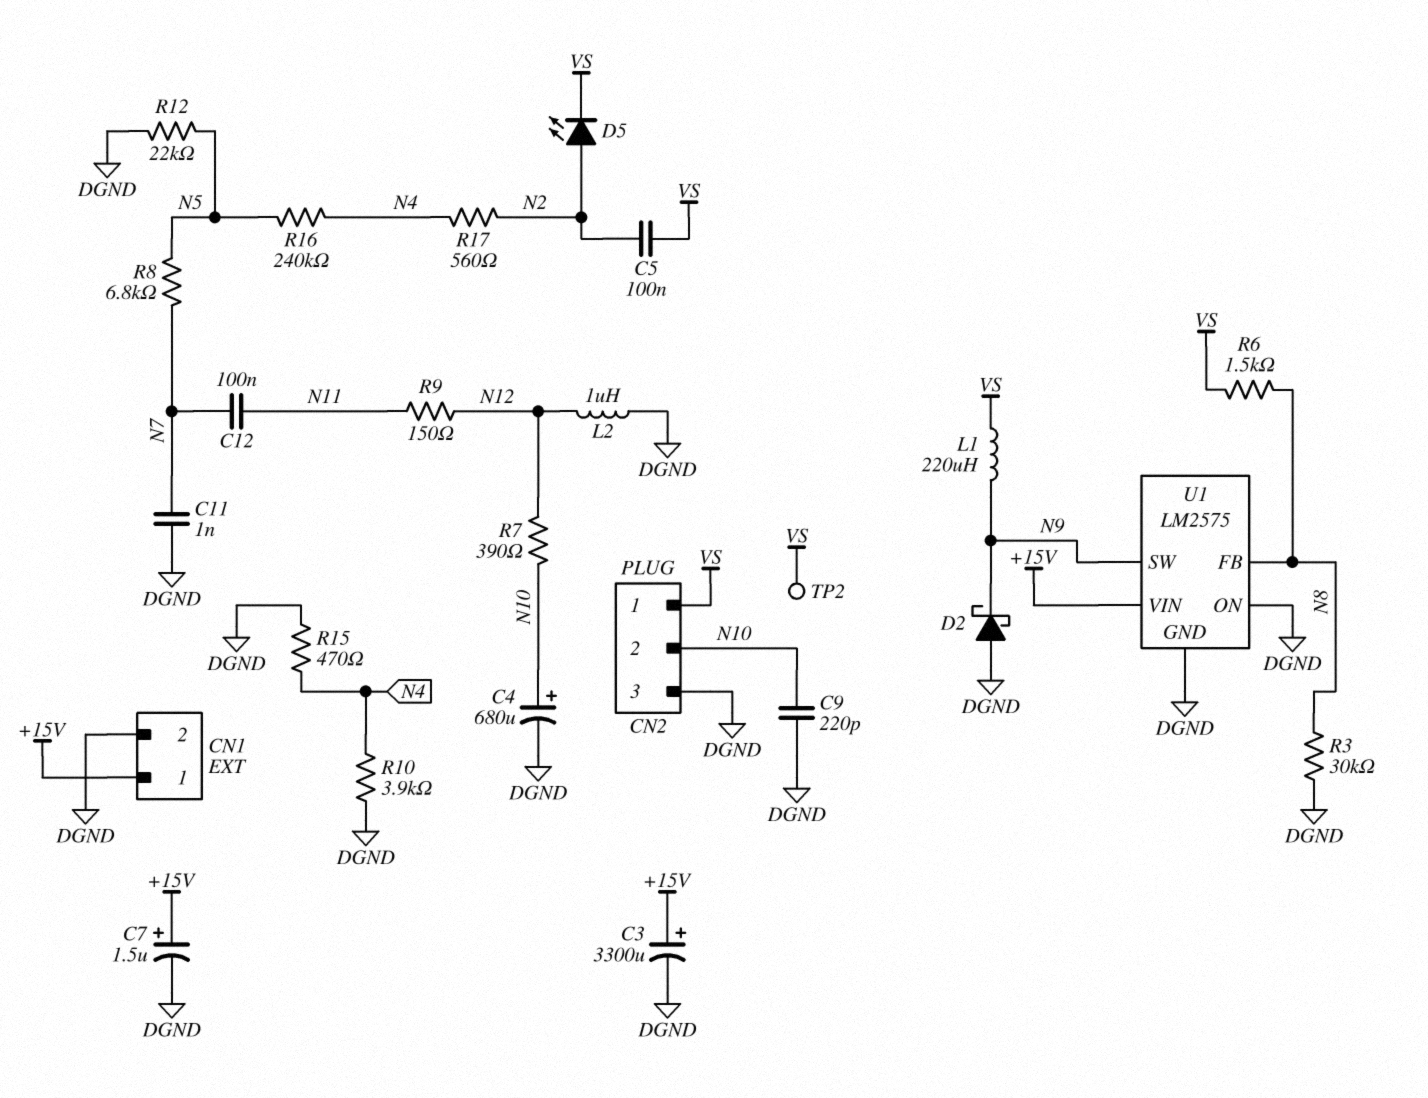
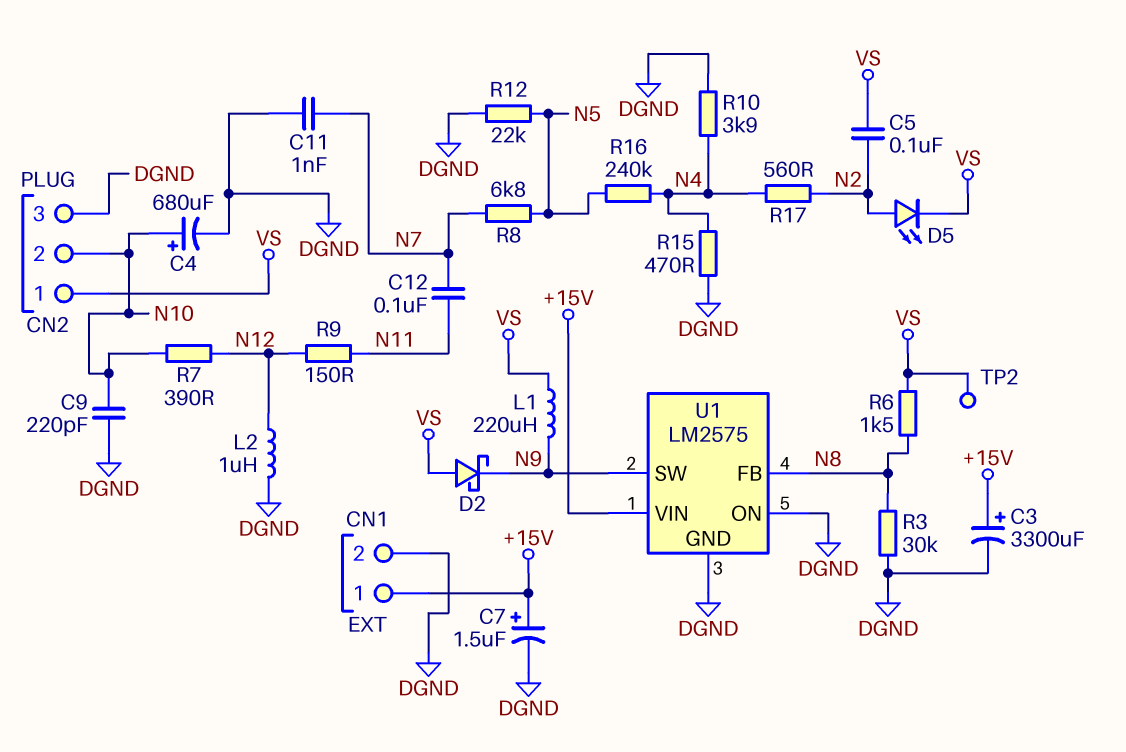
D2: schottky (A DGND, K N9) -> schottky (A VS, K N9)

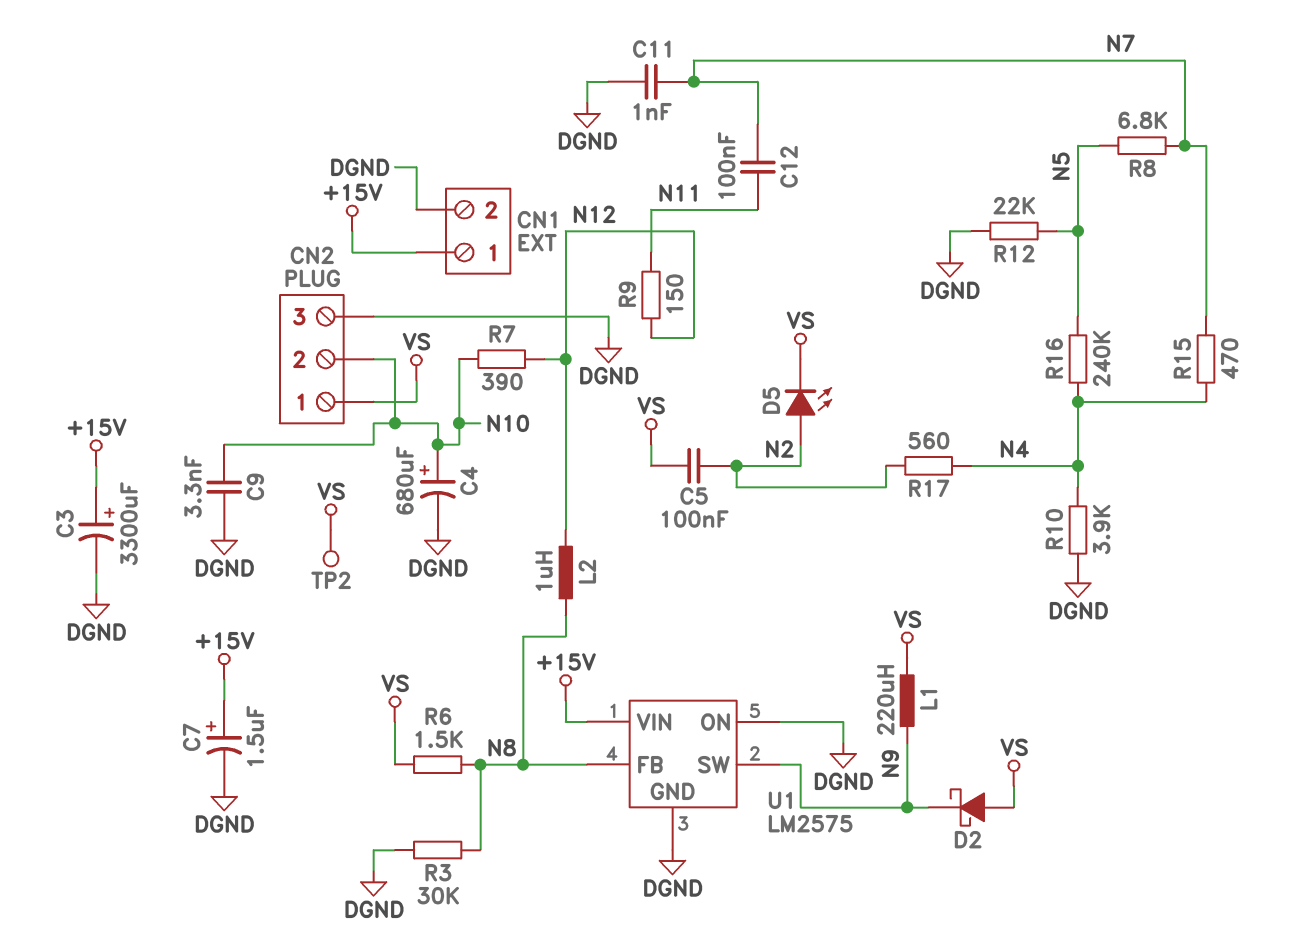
C9: 220pF (DGND, N10) -> 3.3nF (DGND, N10)
L2: 1uH (DGND, N12) -> 1uH (N8, N12)
R15: 470 (DGND, N4) -> 470 (N4, N7)

